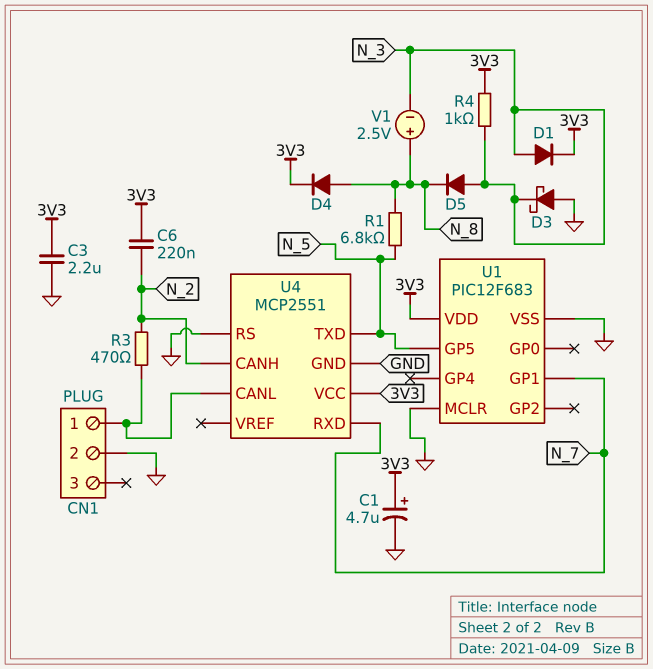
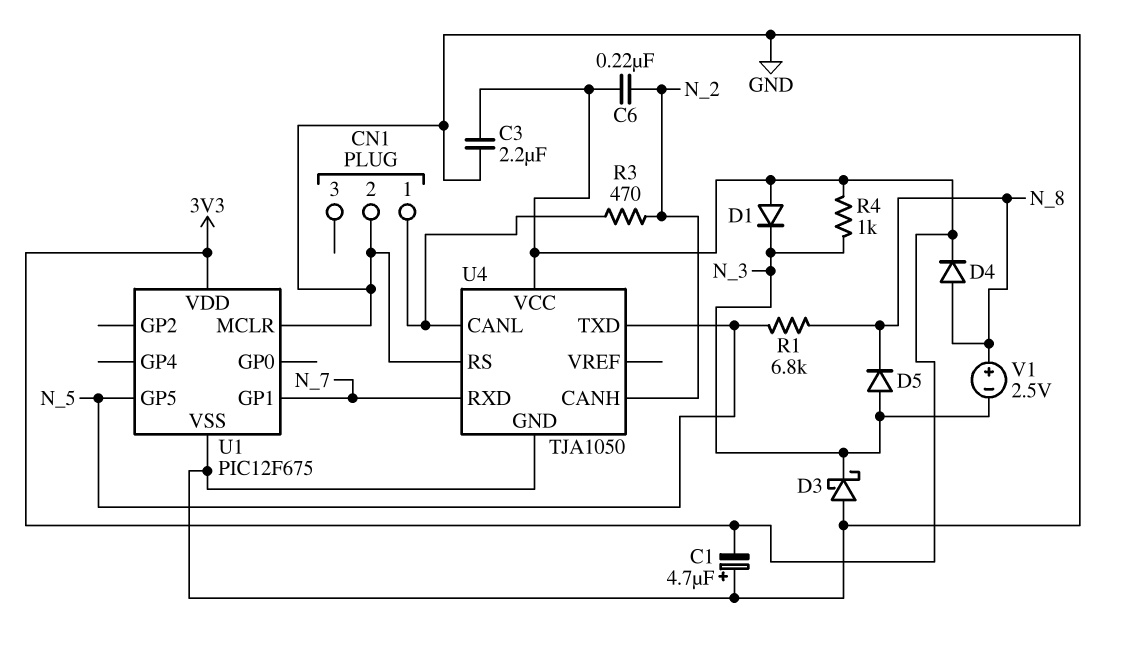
C1: 4.7uF (plus 3V3, minus GND) -> 4.7uF (plus GND, minus 3V3)
D1: diode (A N_3, K 3V3) -> diode (A 3V3, K N_3)
U1: PIC12F683 -> PIC12F675
U4: MCP2551 -> TJA1050

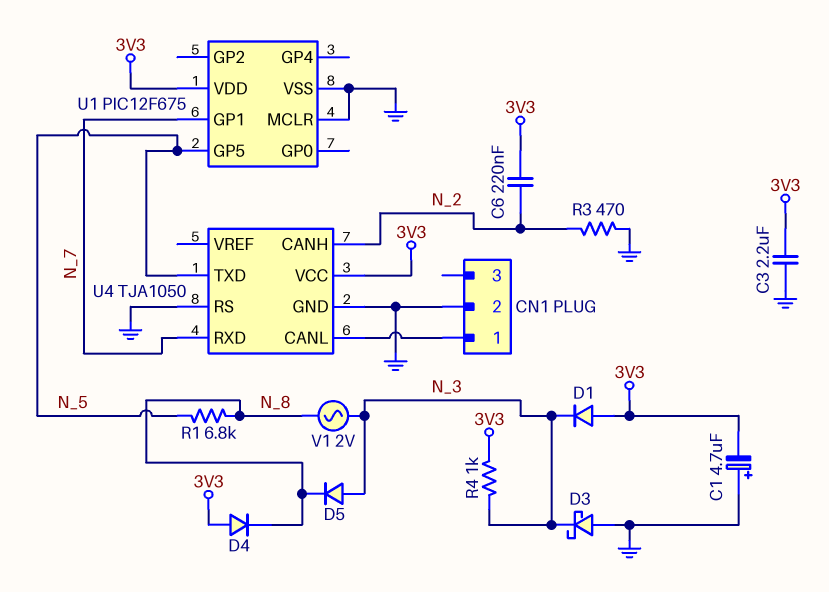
D4: diode (A N_8, K 3V3) -> diode (A 3V3, K N_8)
R3: 470 (CN1/1, N_2) -> 470 (GND, N_2)
V1: 2.5V (plus N_8, minus N_3) -> AC 2V (N_3, N_8)

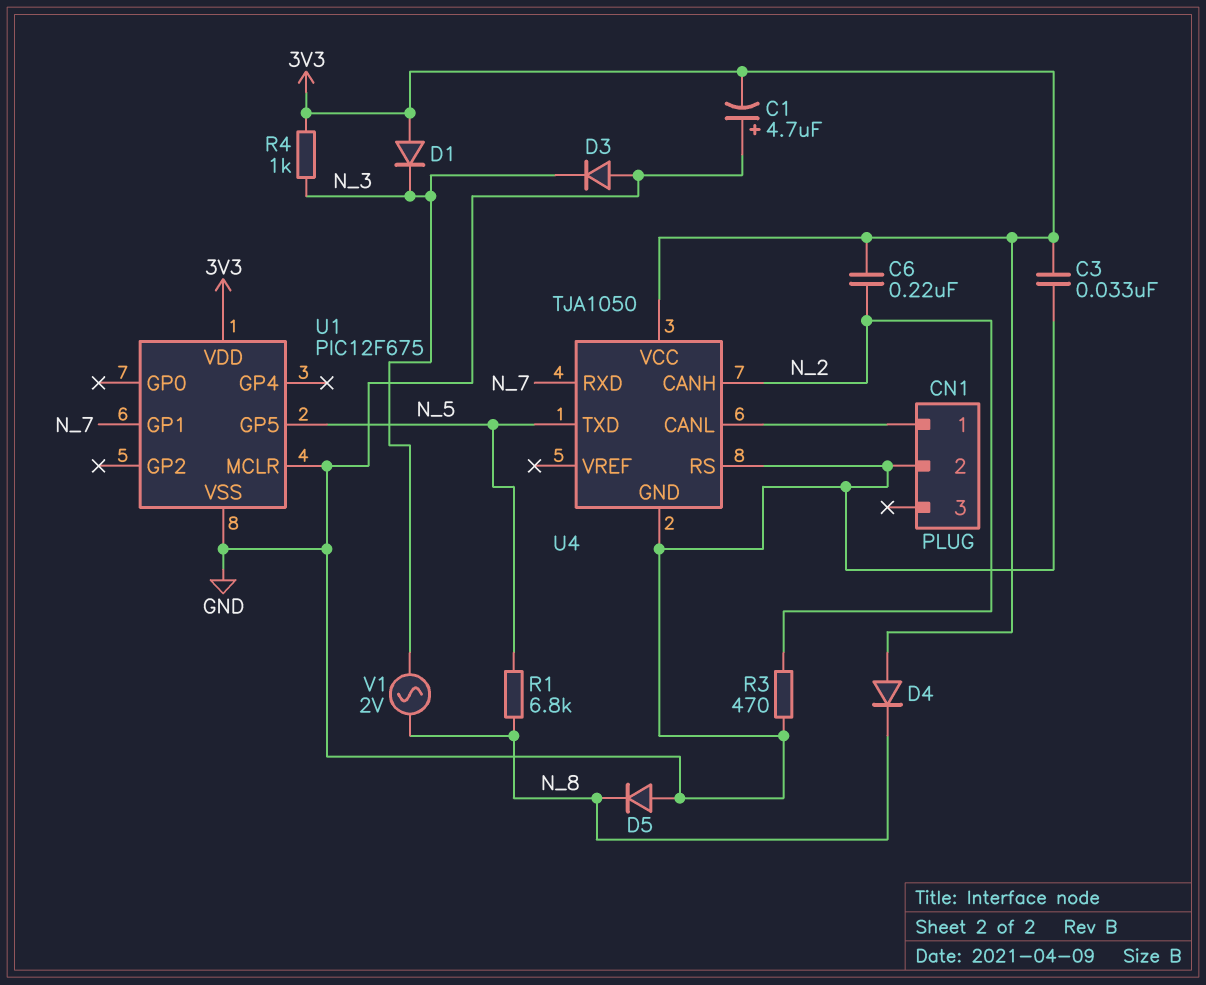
C3: 2.2uF (3V3, GND) -> 33nF (3V3, GND)
D3: schottky (A GND, K N_3) -> diode (A GND, K N_3)
D5: diode (A N_3, K N_8) -> diode (A GND, K N_8)

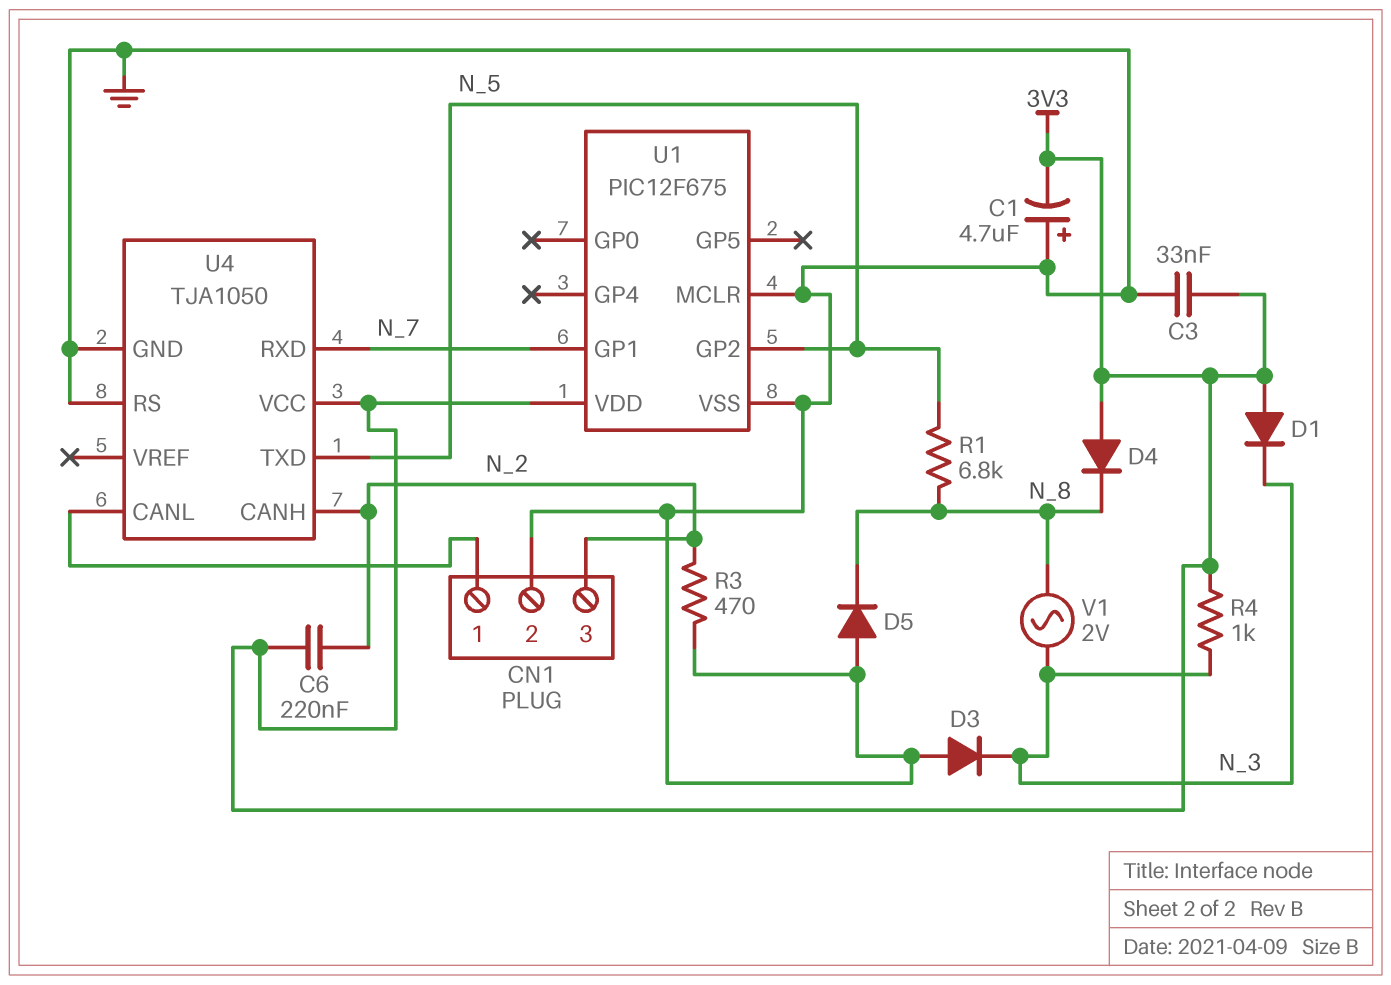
CN1 pin 3: none -> N_2
U1 pin GP2: none -> N_5
U1 pin GP5: N_5 -> none

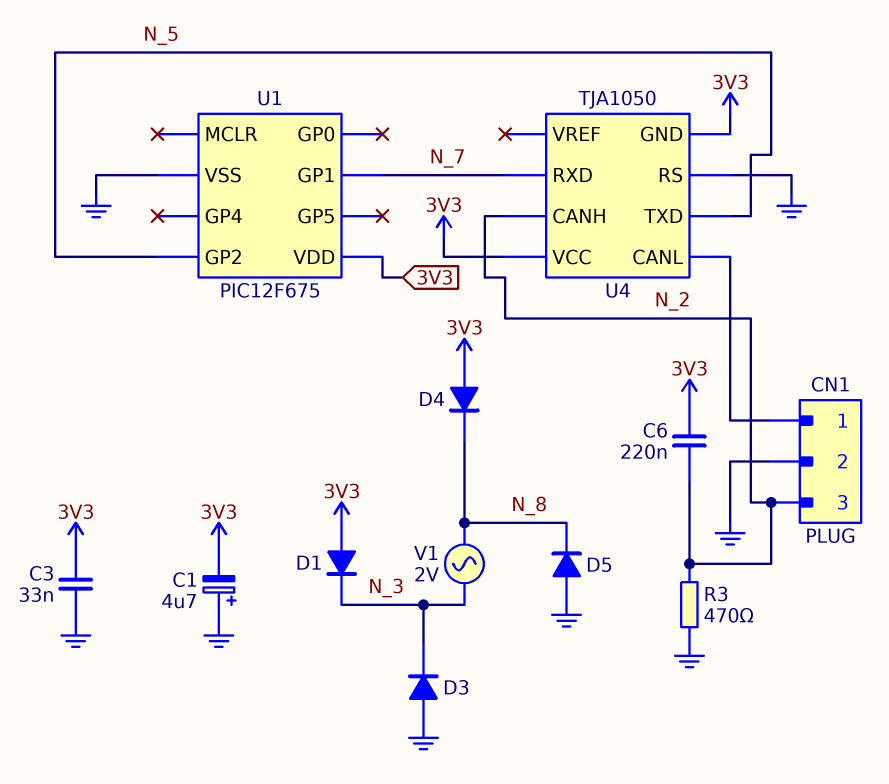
R1: 6.8k (N_5, N_8) -> none
R4: 1k (3V3, N_3) -> none
U1 pin MCLR: GND -> none
U4 pin GND: GND -> 3V3

